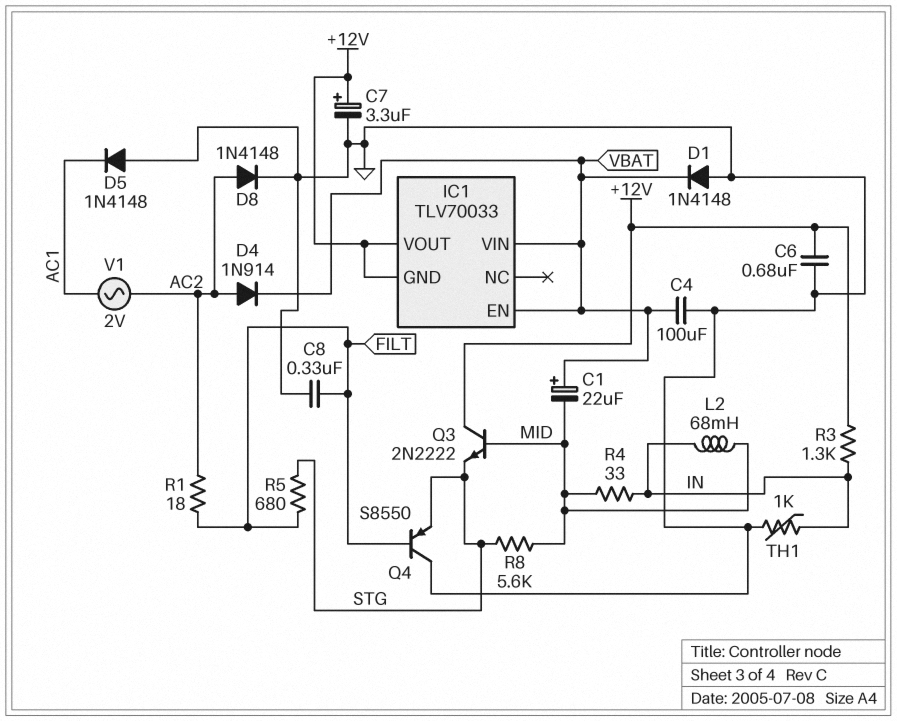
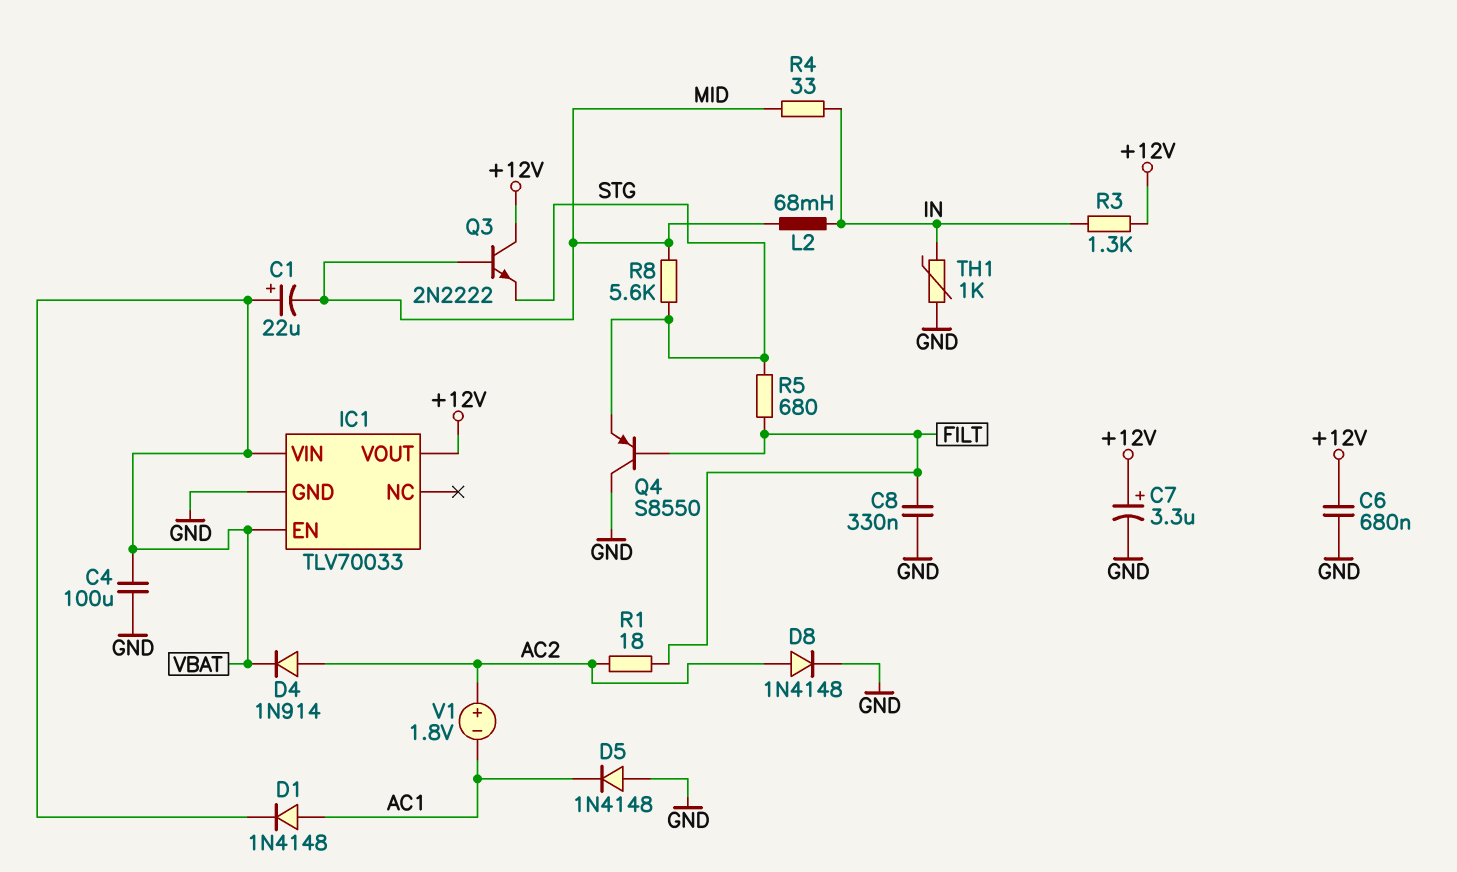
D1: diode 1N4148 (A GND, K VBAT) -> diode 1N4148 (A AC1, K VBAT)
IC1 pin GND: +12V -> GND
V1: AC 2V (AC1, AC2) -> 1.8V (plus AC2, minus AC1)

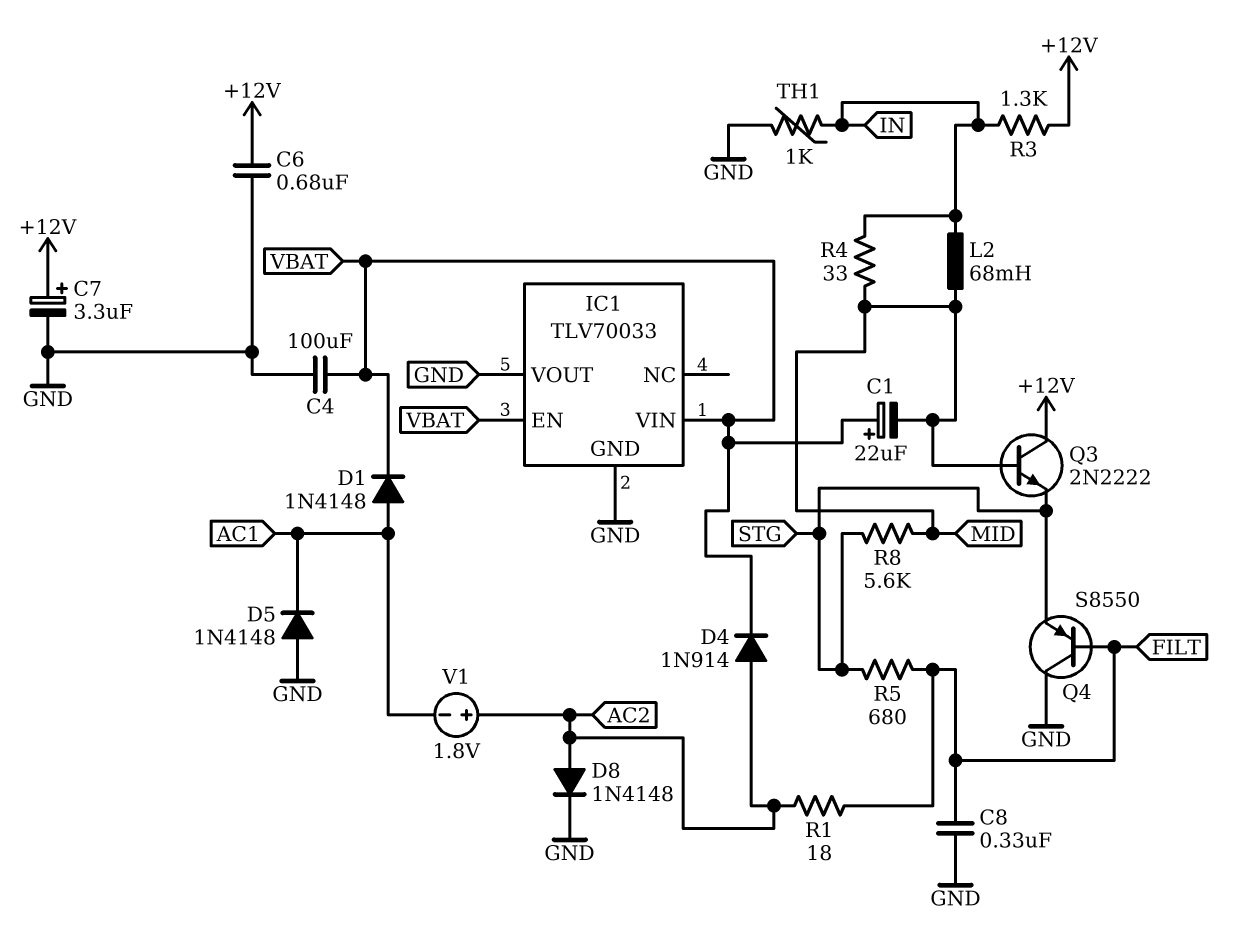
IC1 pin VOUT: +12V -> GND

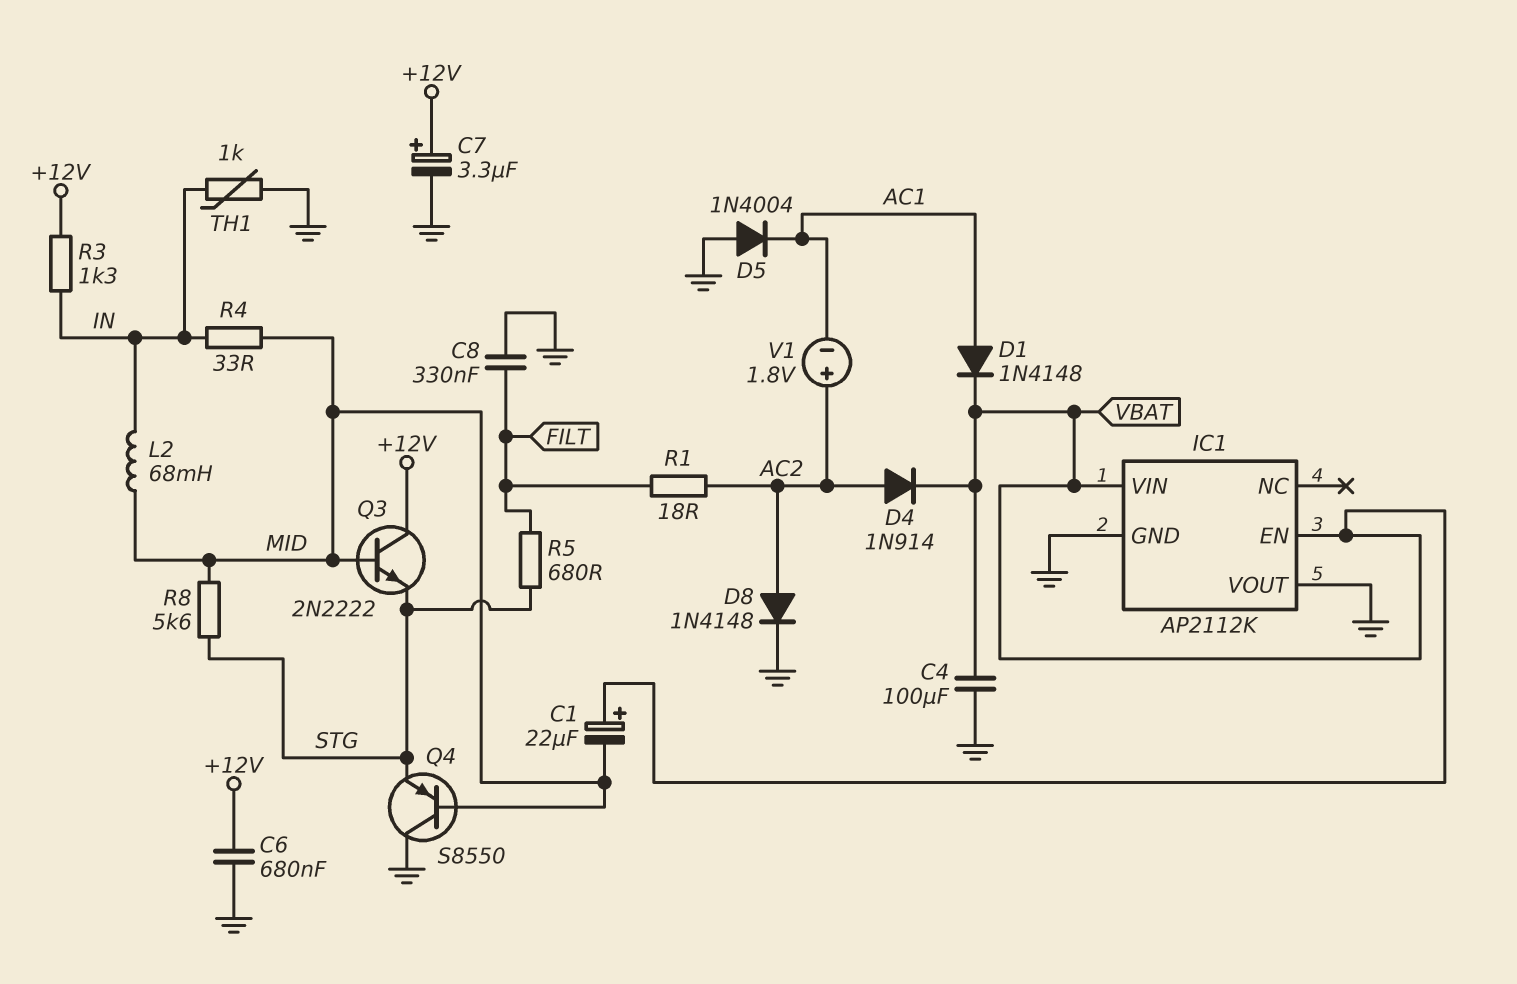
D5: diode 1N4148 (A GND, K AC1) -> diode 1N4004 (A GND, K AC1)
IC1: TLV70033 -> AP2112K
Q4: PNP S8550 (B FILT, C GND, E STG) -> PNP S8550 (B MID, C GND, E STG)

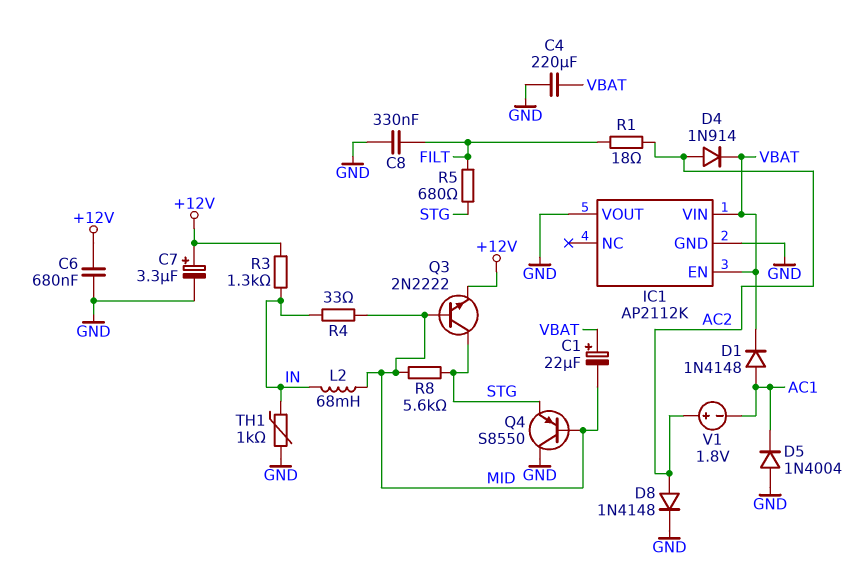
C4: 100uF (GND, VBAT) -> 220uF (GND, VBAT)
Q3: NPN 2N2222 (B MID, C +12V, E STG) -> NPN 2N2222 (B MID, C STG, E +12V)

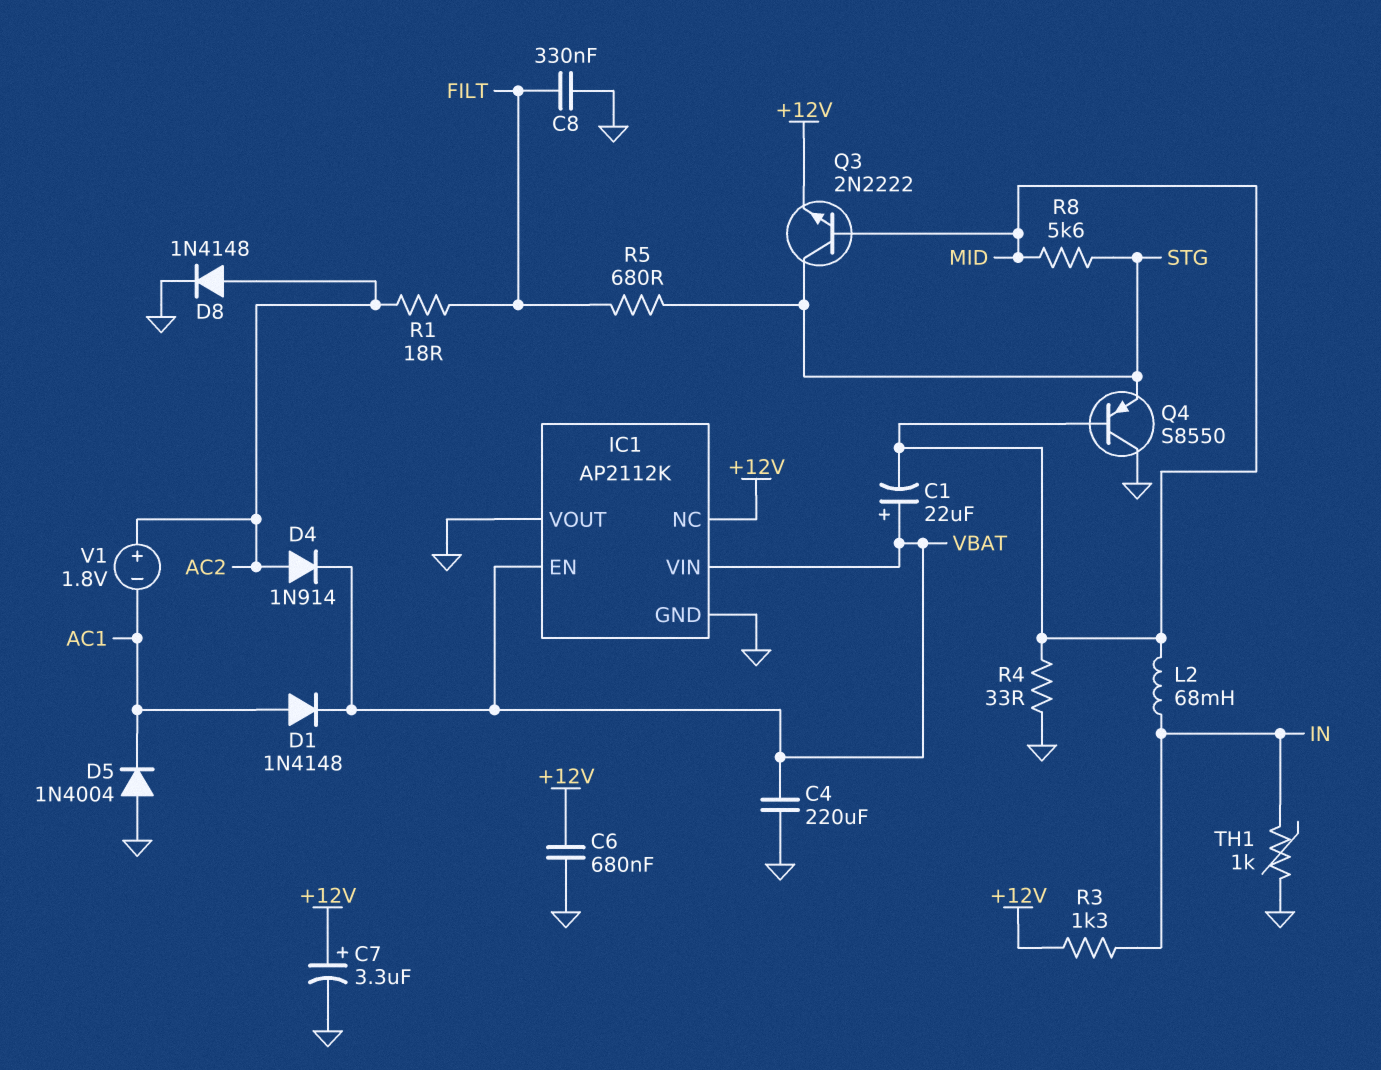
IC1 pin NC: none -> +12V
R4: 33 (IN, MID) -> 33 (GND, MID)

